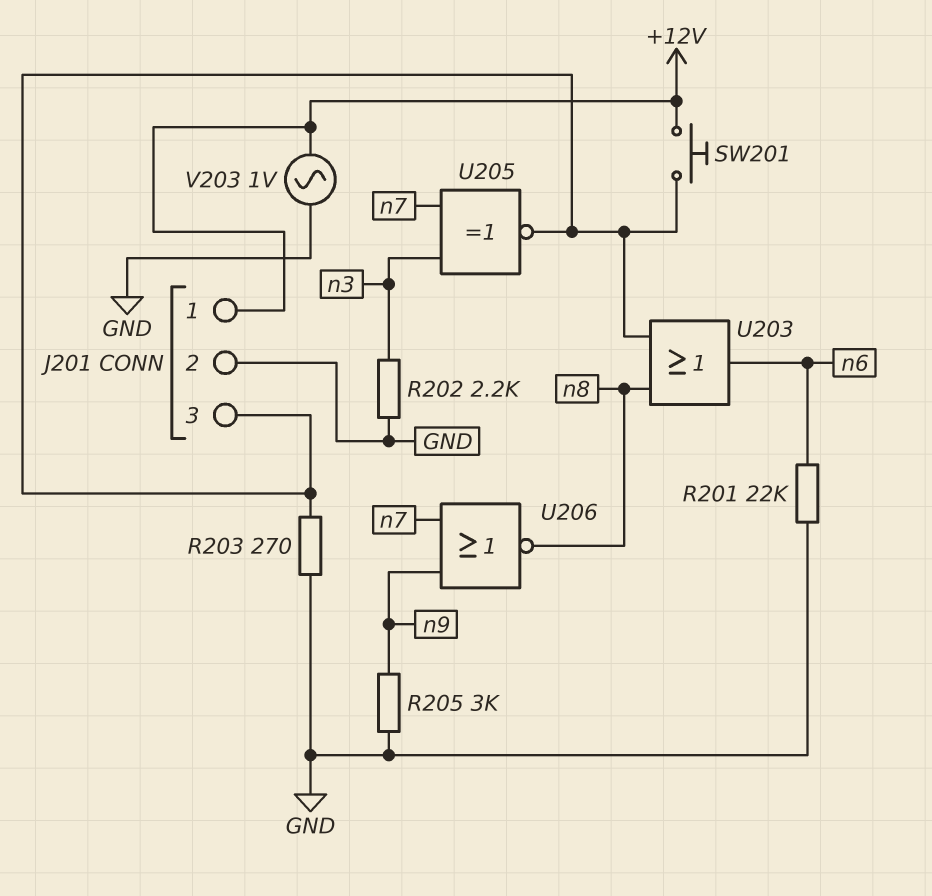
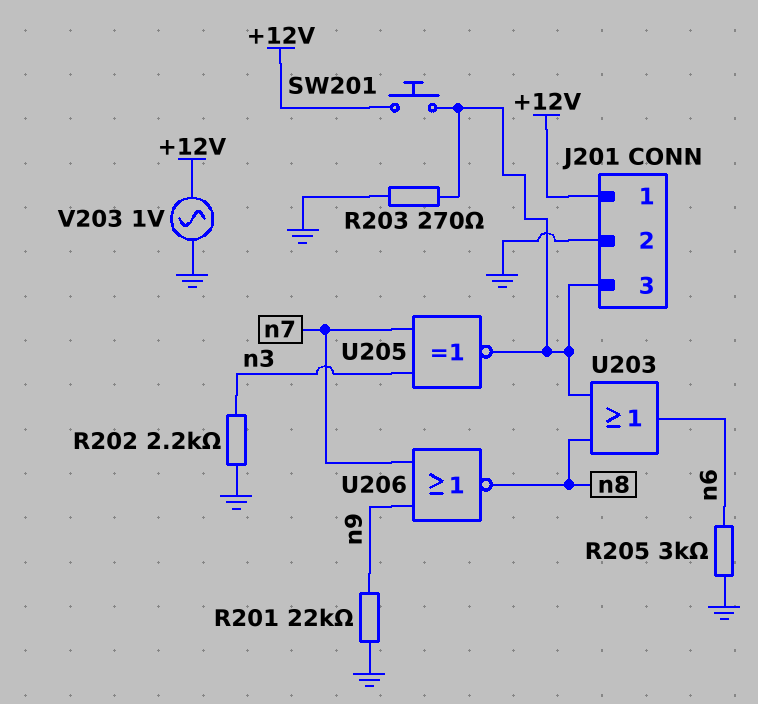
R201: 22k (GND, n6) -> 22k (GND, n9)
R205: 3k (GND, n9) -> 3k (GND, n6)

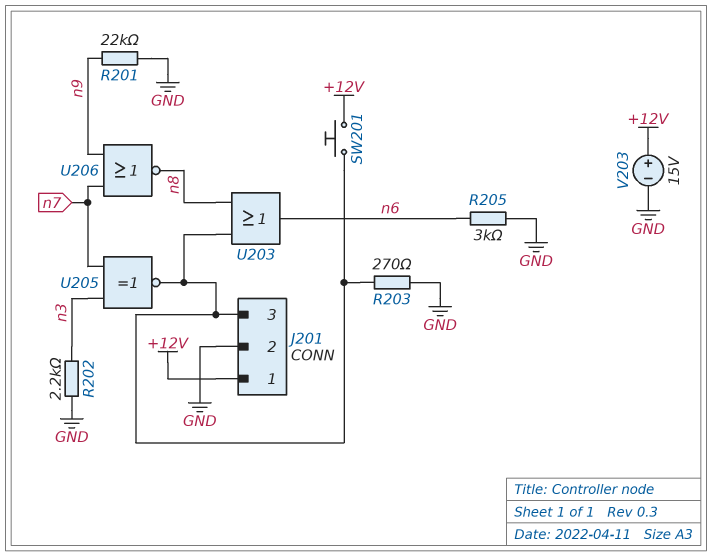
V203: AC 1V (+12V, GND) -> 15V (plus +12V, minus GND)

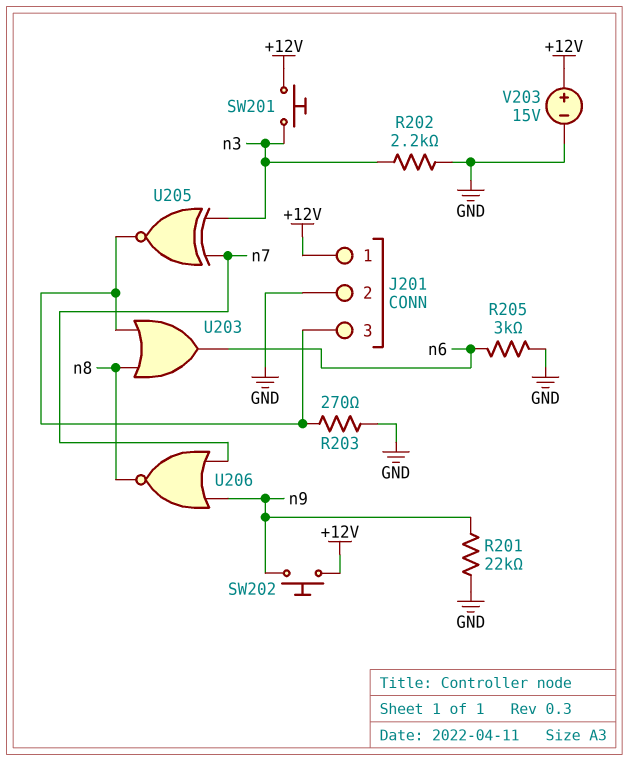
SW201: button (+12V, J201/3) -> button (+12V, n3)
SW202: none -> button (+12V, n9)

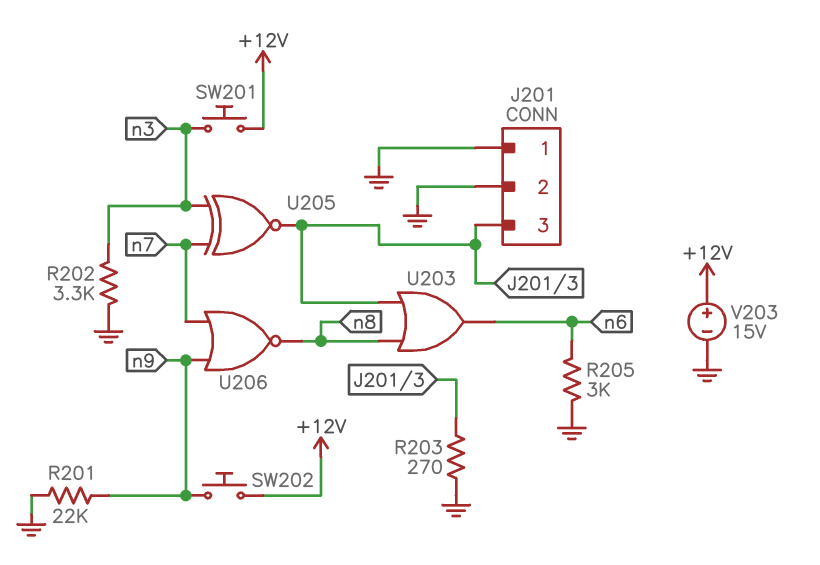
J201 pin 1: +12V -> GND
R202: 2.2k (GND, n3) -> 3.3k (GND, n3)

